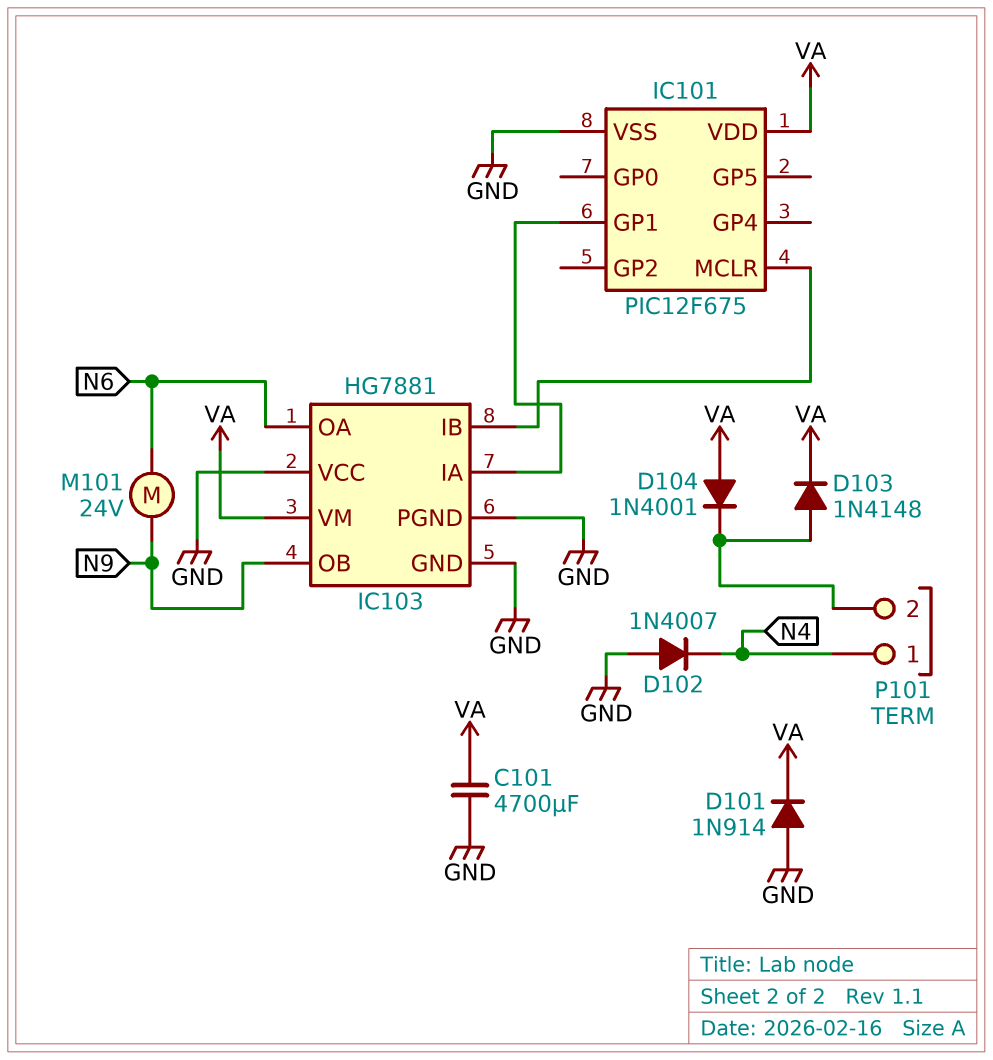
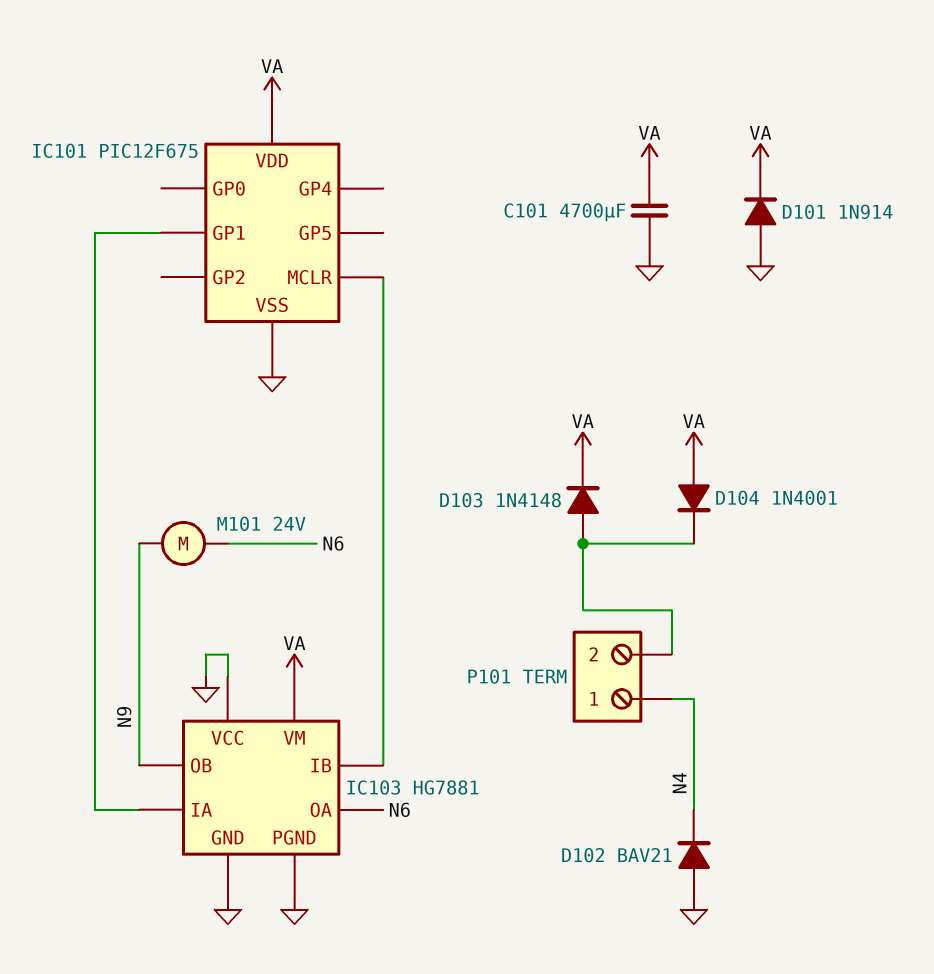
D102: diode 1N4007 (A GND, K N4) -> diode BAV21 (A GND, K N4)

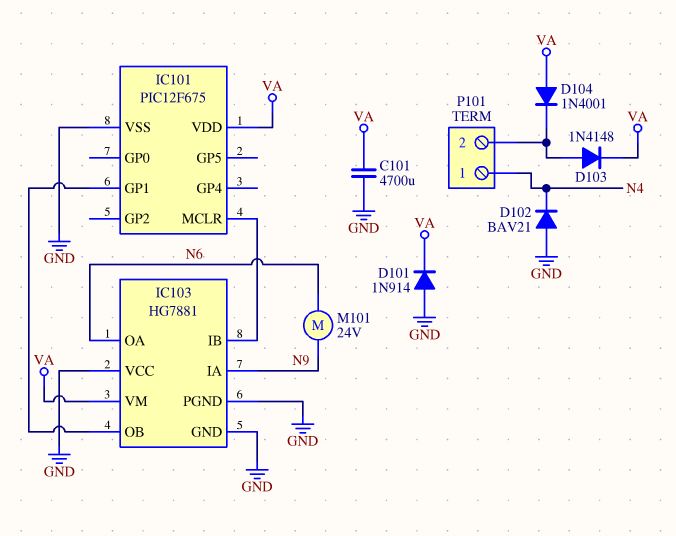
IC103 pin IA: IC101/GP1 -> N9
IC103 pin OB: N9 -> IC101/GP1

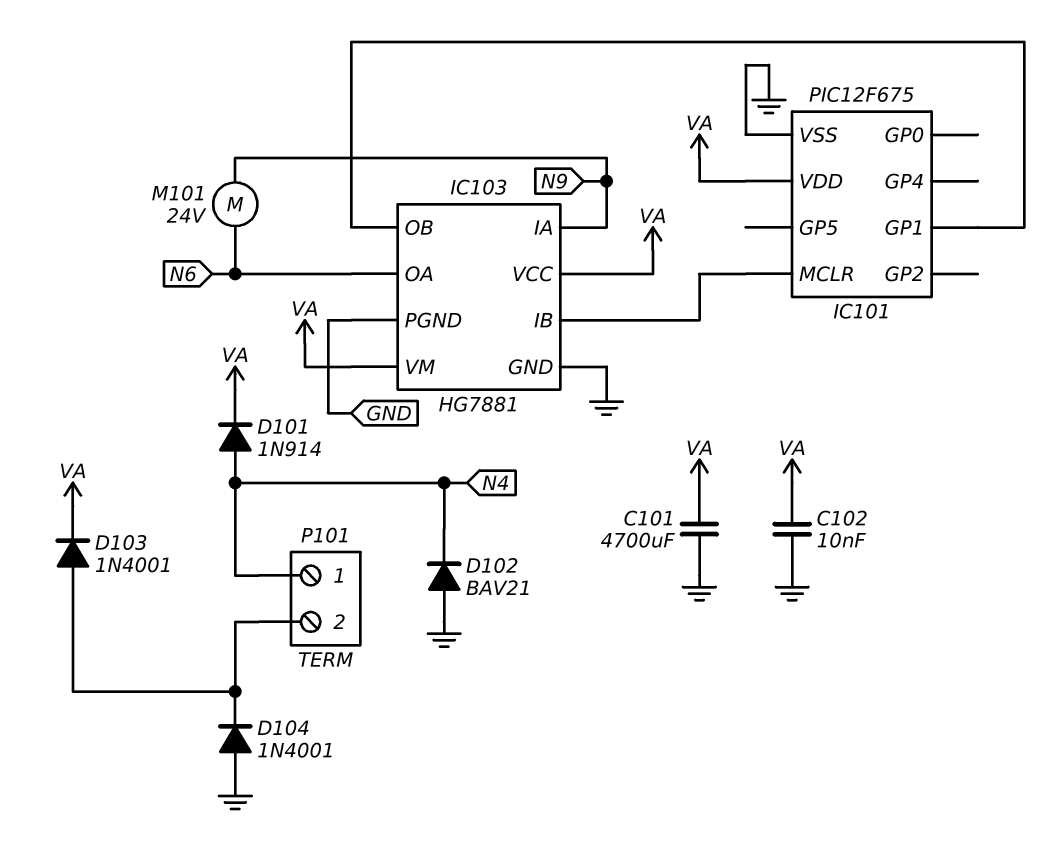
C102: none -> 10nF (GND, VA)
D101: diode 1N914 (A GND, K VA) -> diode 1N914 (A N4, K VA)
D103: diode 1N4148 (A P101/2, K VA) -> diode 1N4001 (A P101/2, K VA)
D104: diode 1N4001 (A VA, K P101/2) -> diode 1N4001 (A GND, K P101/2)
IC103 pin VCC: GND -> VA

